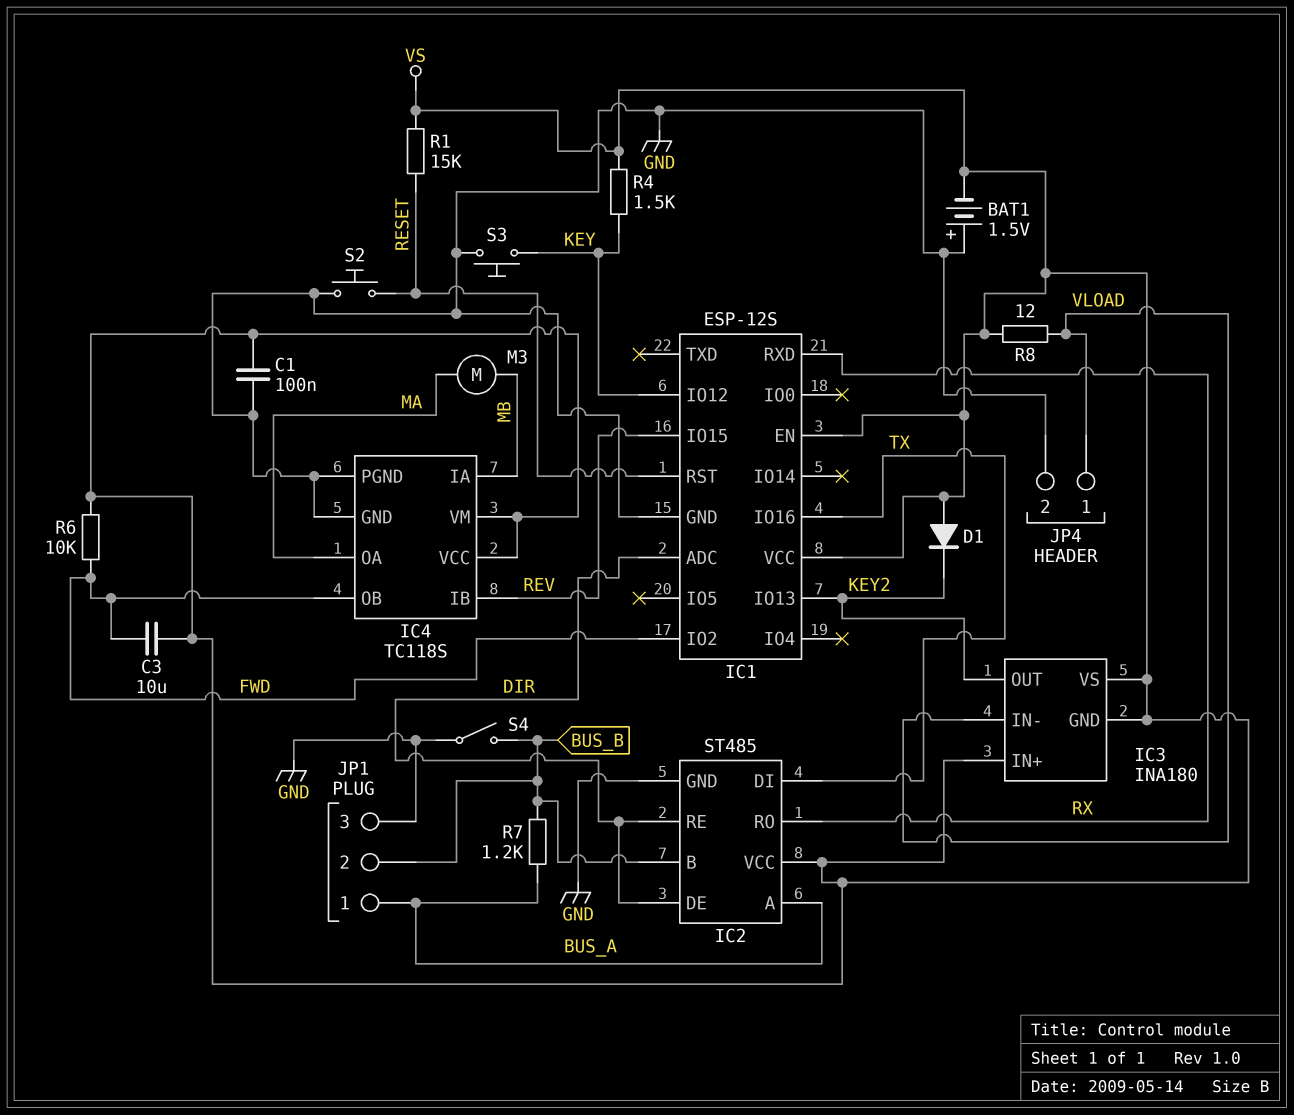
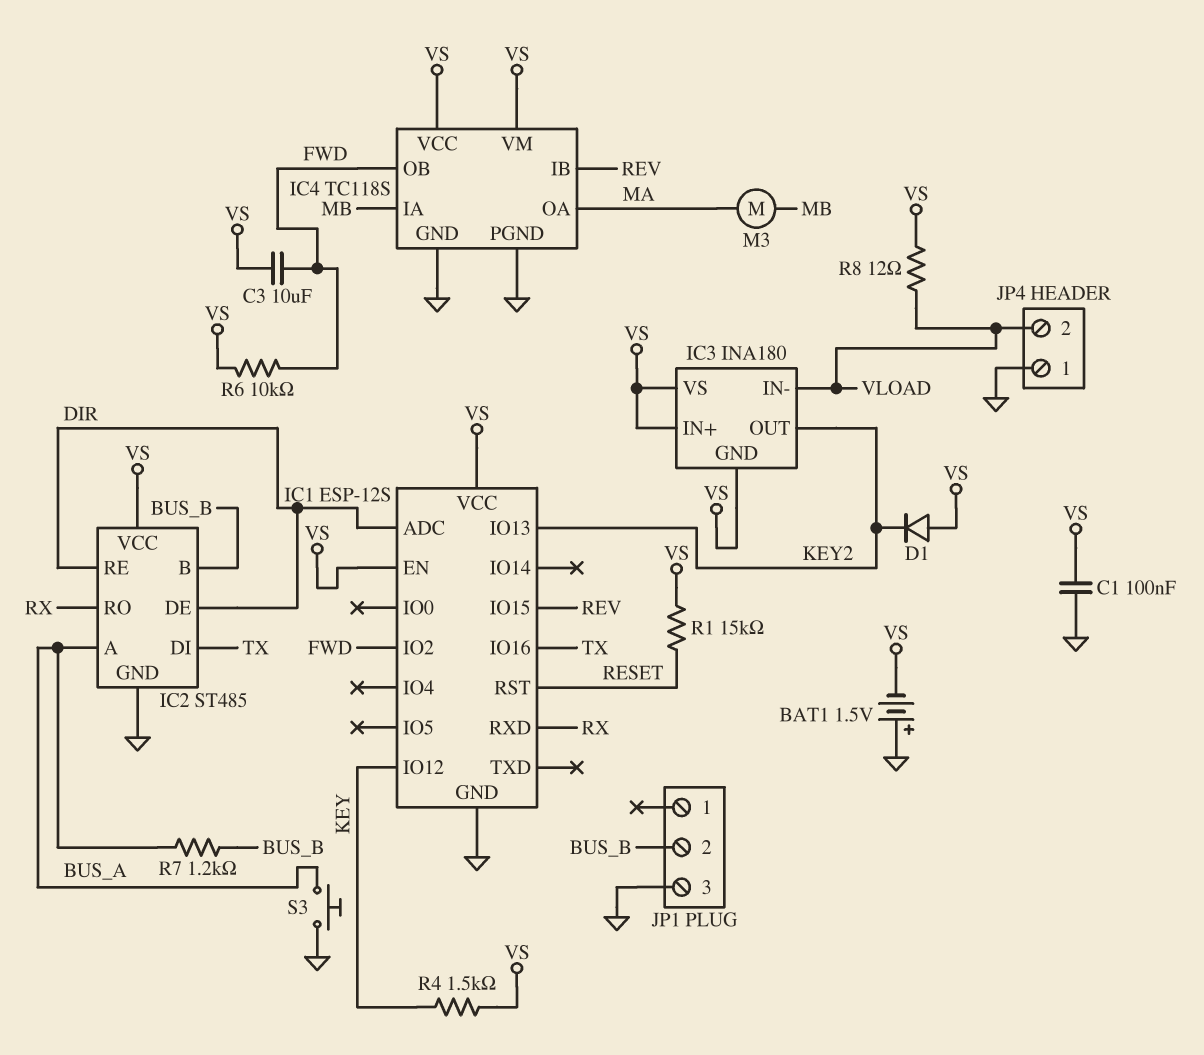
JP1 pin 1: BUS_A -> none
JP4 pin 1: VLOAD -> GND
JP4 pin 2: GND -> VLOAD
S2: button (GND, RESET) -> none
S3: button (GND, KEY) -> button (BUS_A, GND)
S4: switch (BUS_B, GND) -> none

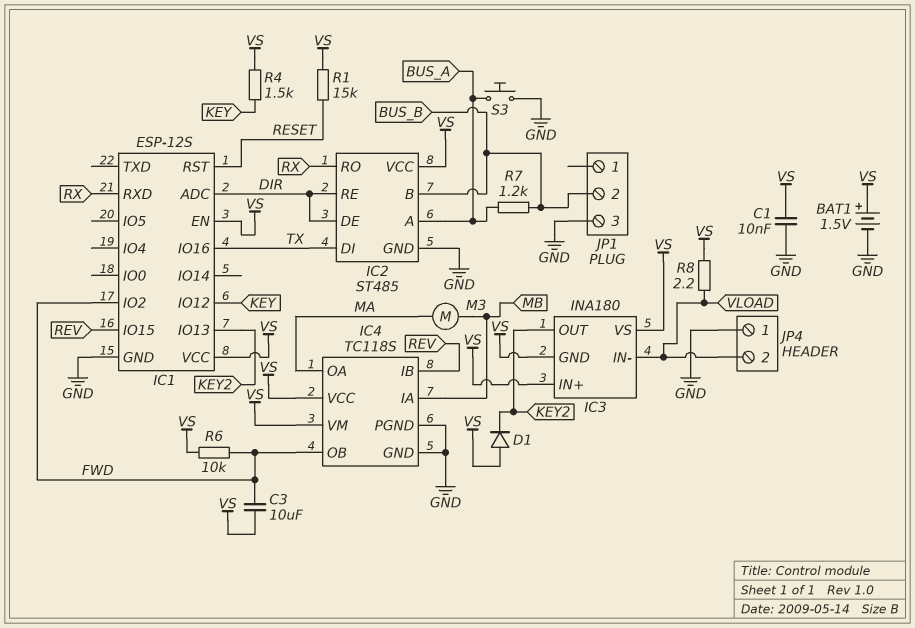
BAT1: 1.5V (plus GND, minus VS) -> 1.5V (plus VS, minus GND)
C1: 100nF (GND, VS) -> 10nF (GND, VS)
R8: 12 (VLOAD, VS) -> 2.2 (VLOAD, VS)

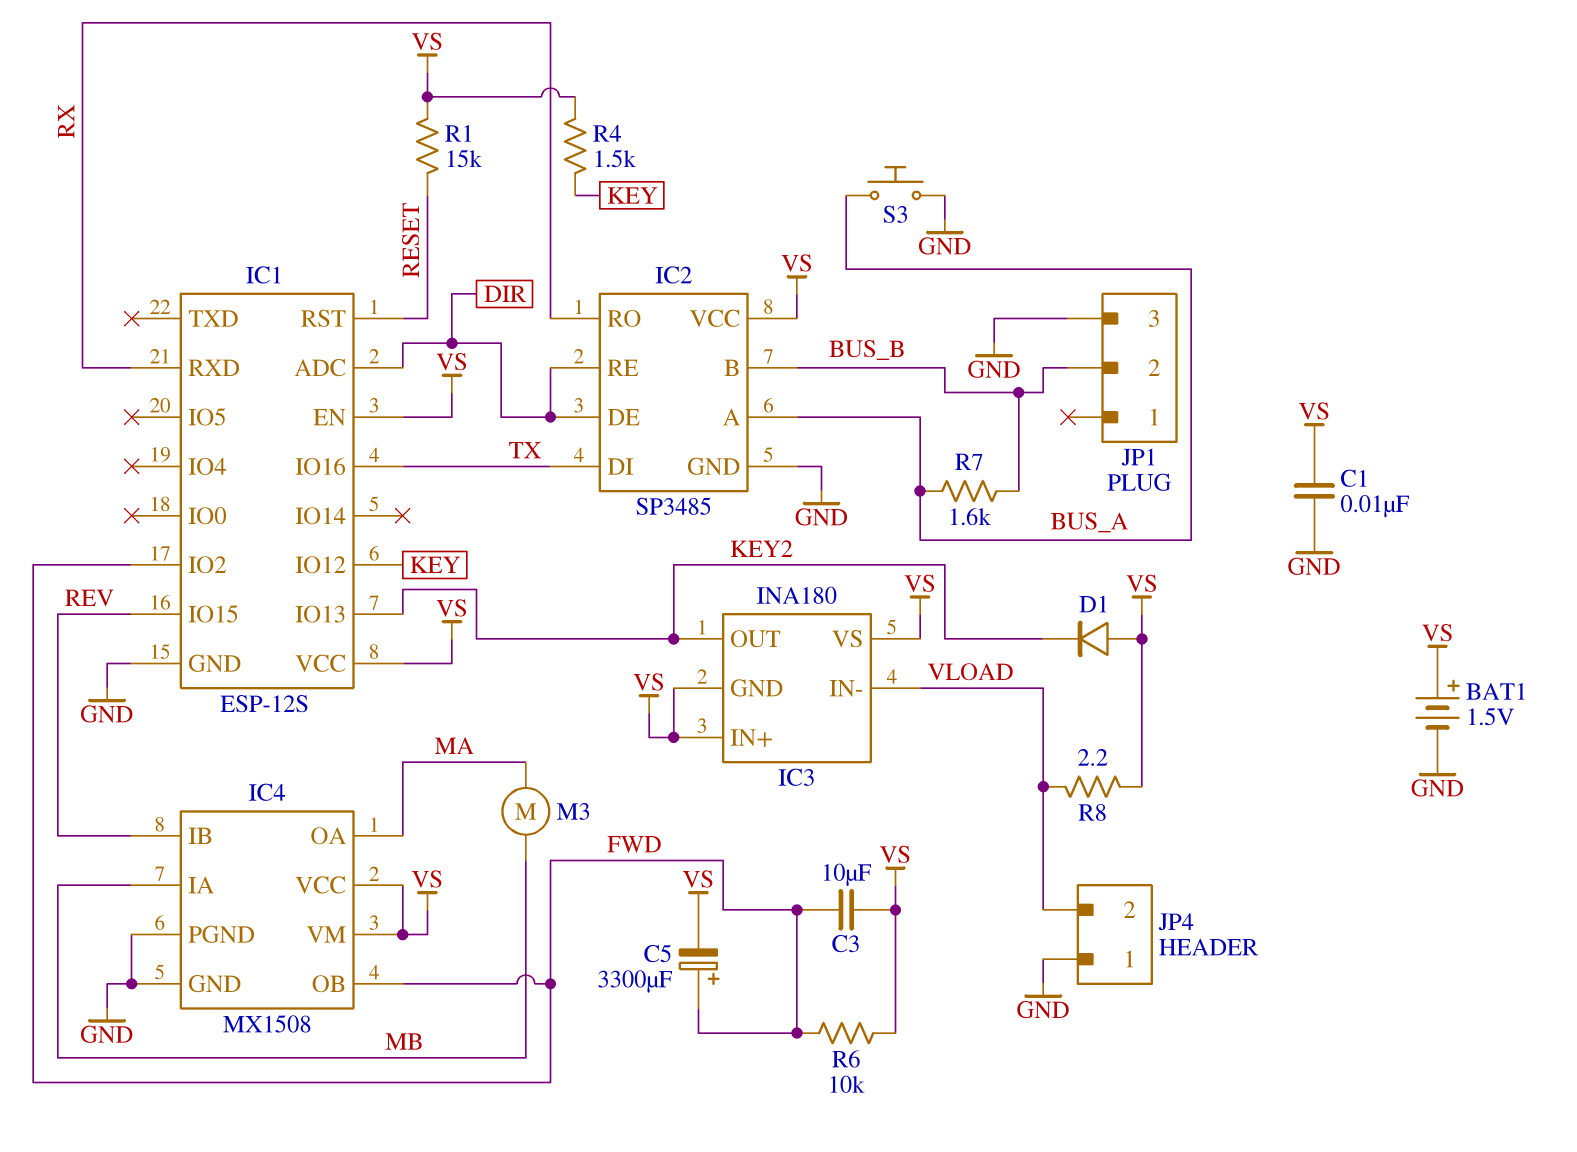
C5: none -> 3300uF (plus FWD, minus VS)
IC2: ST485 -> SP3485
IC4: TC118S -> MX1508
R7: 1.2k (BUS_A, BUS_B) -> 1.6k (BUS_A, BUS_B)

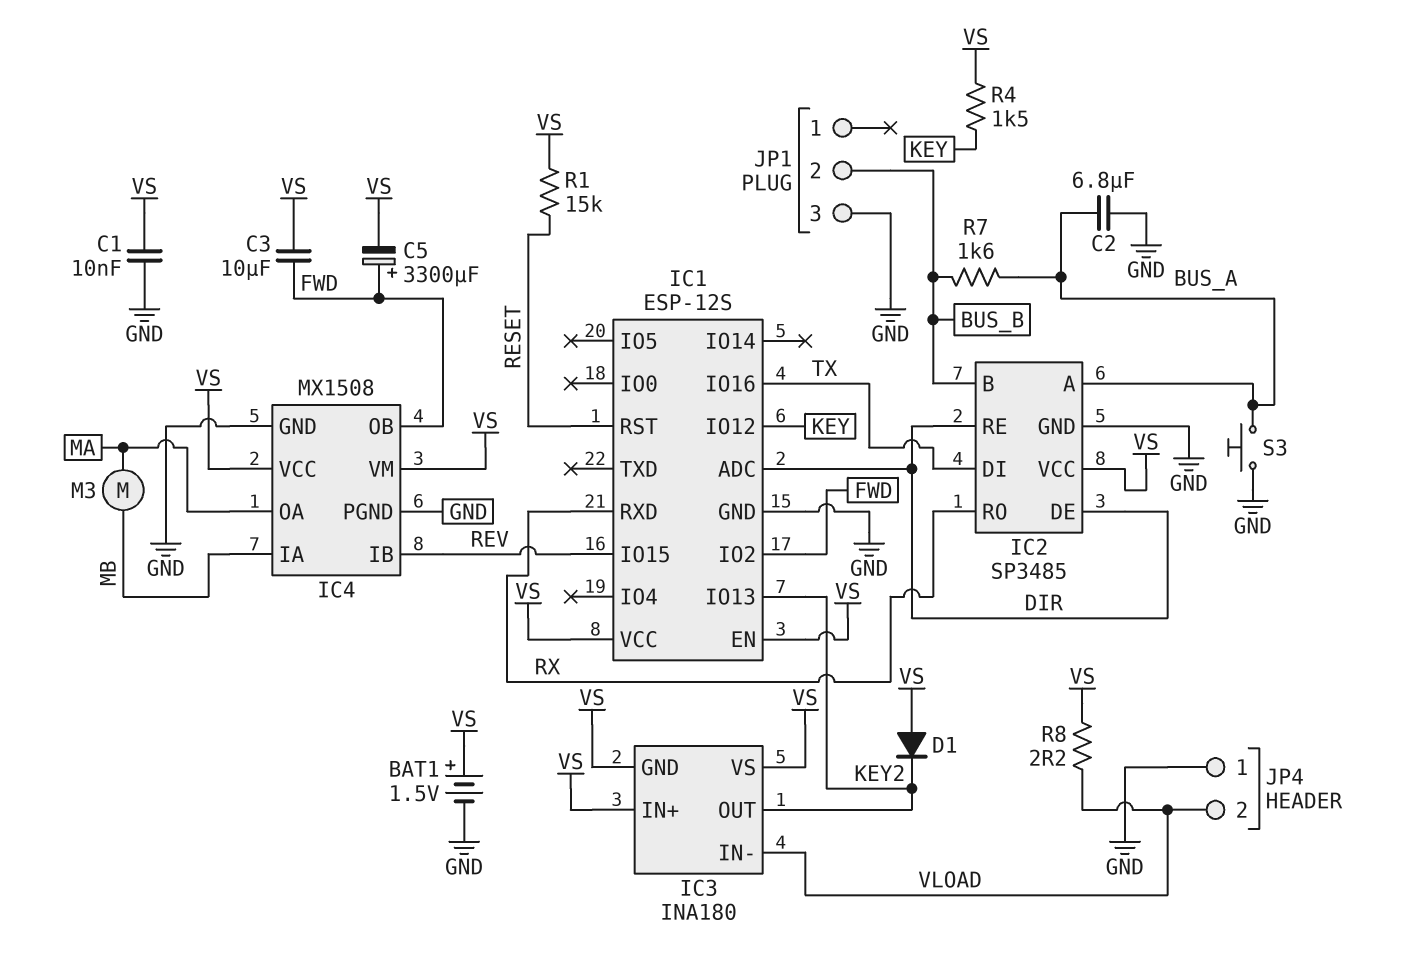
C2: none -> 6.8uF (BUS_A, GND)
R6: 10k (FWD, VS) -> none

